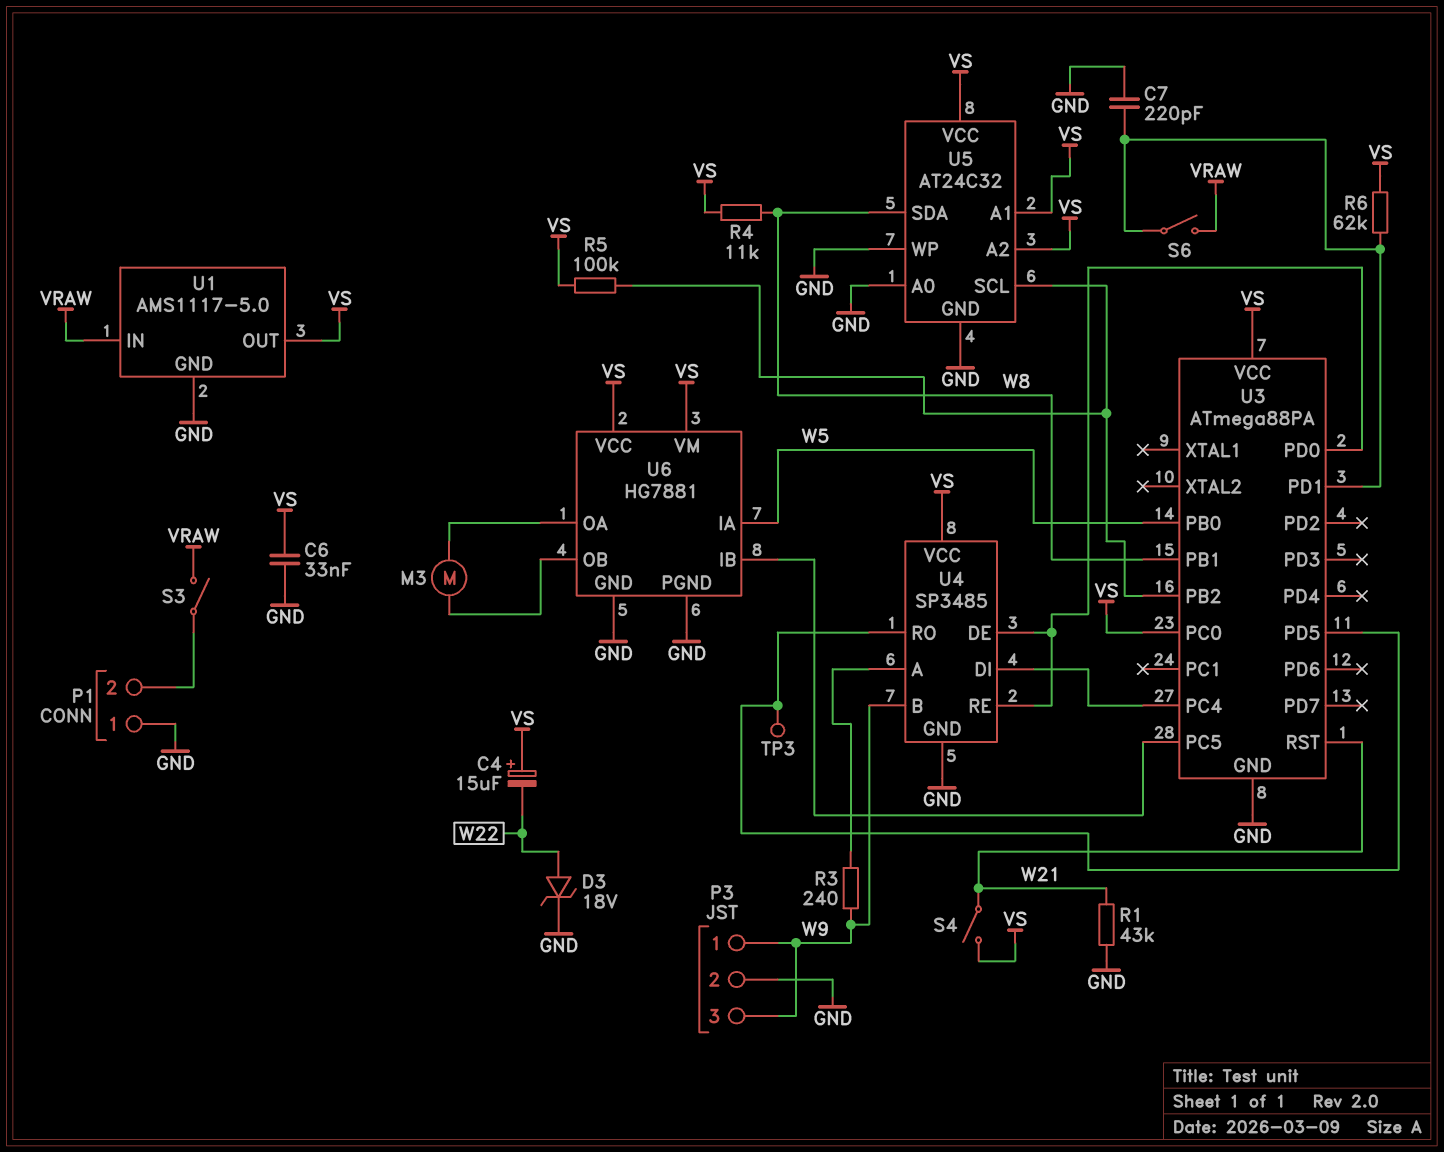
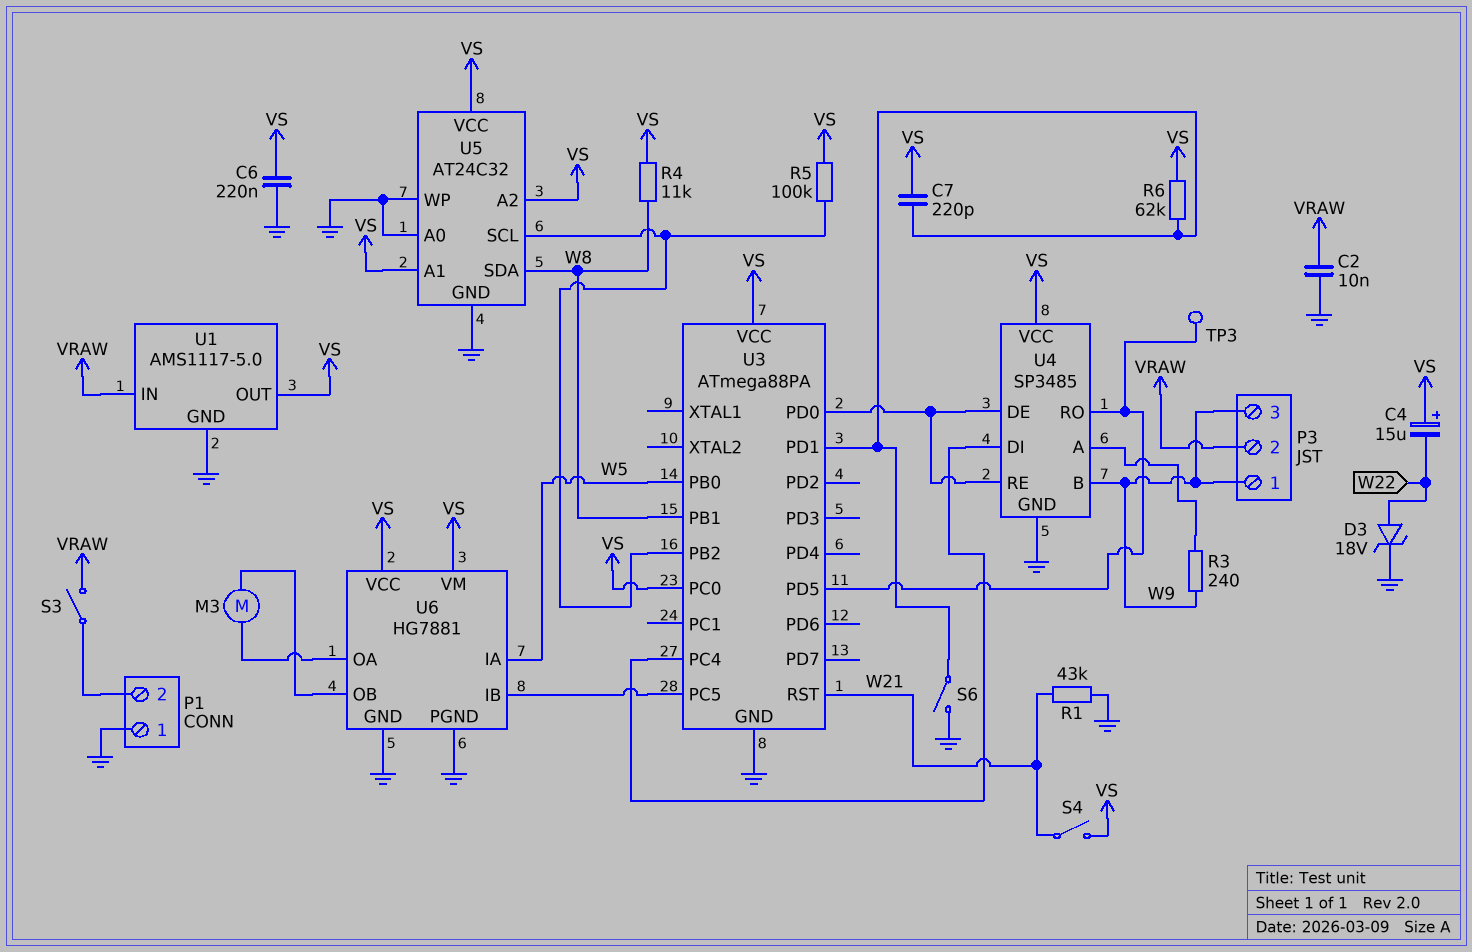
C2: none -> 10nF (GND, VRAW)
C6: 33nF (GND, VS) -> 220nF (GND, VS)
C7: 220pF (GND, U3/PD1) -> 220pF (U3/PD1, VS)
P3 pin 2: GND -> VRAW
S6: switch (U3/PD1, VRAW) -> switch (GND, U3/PD1)

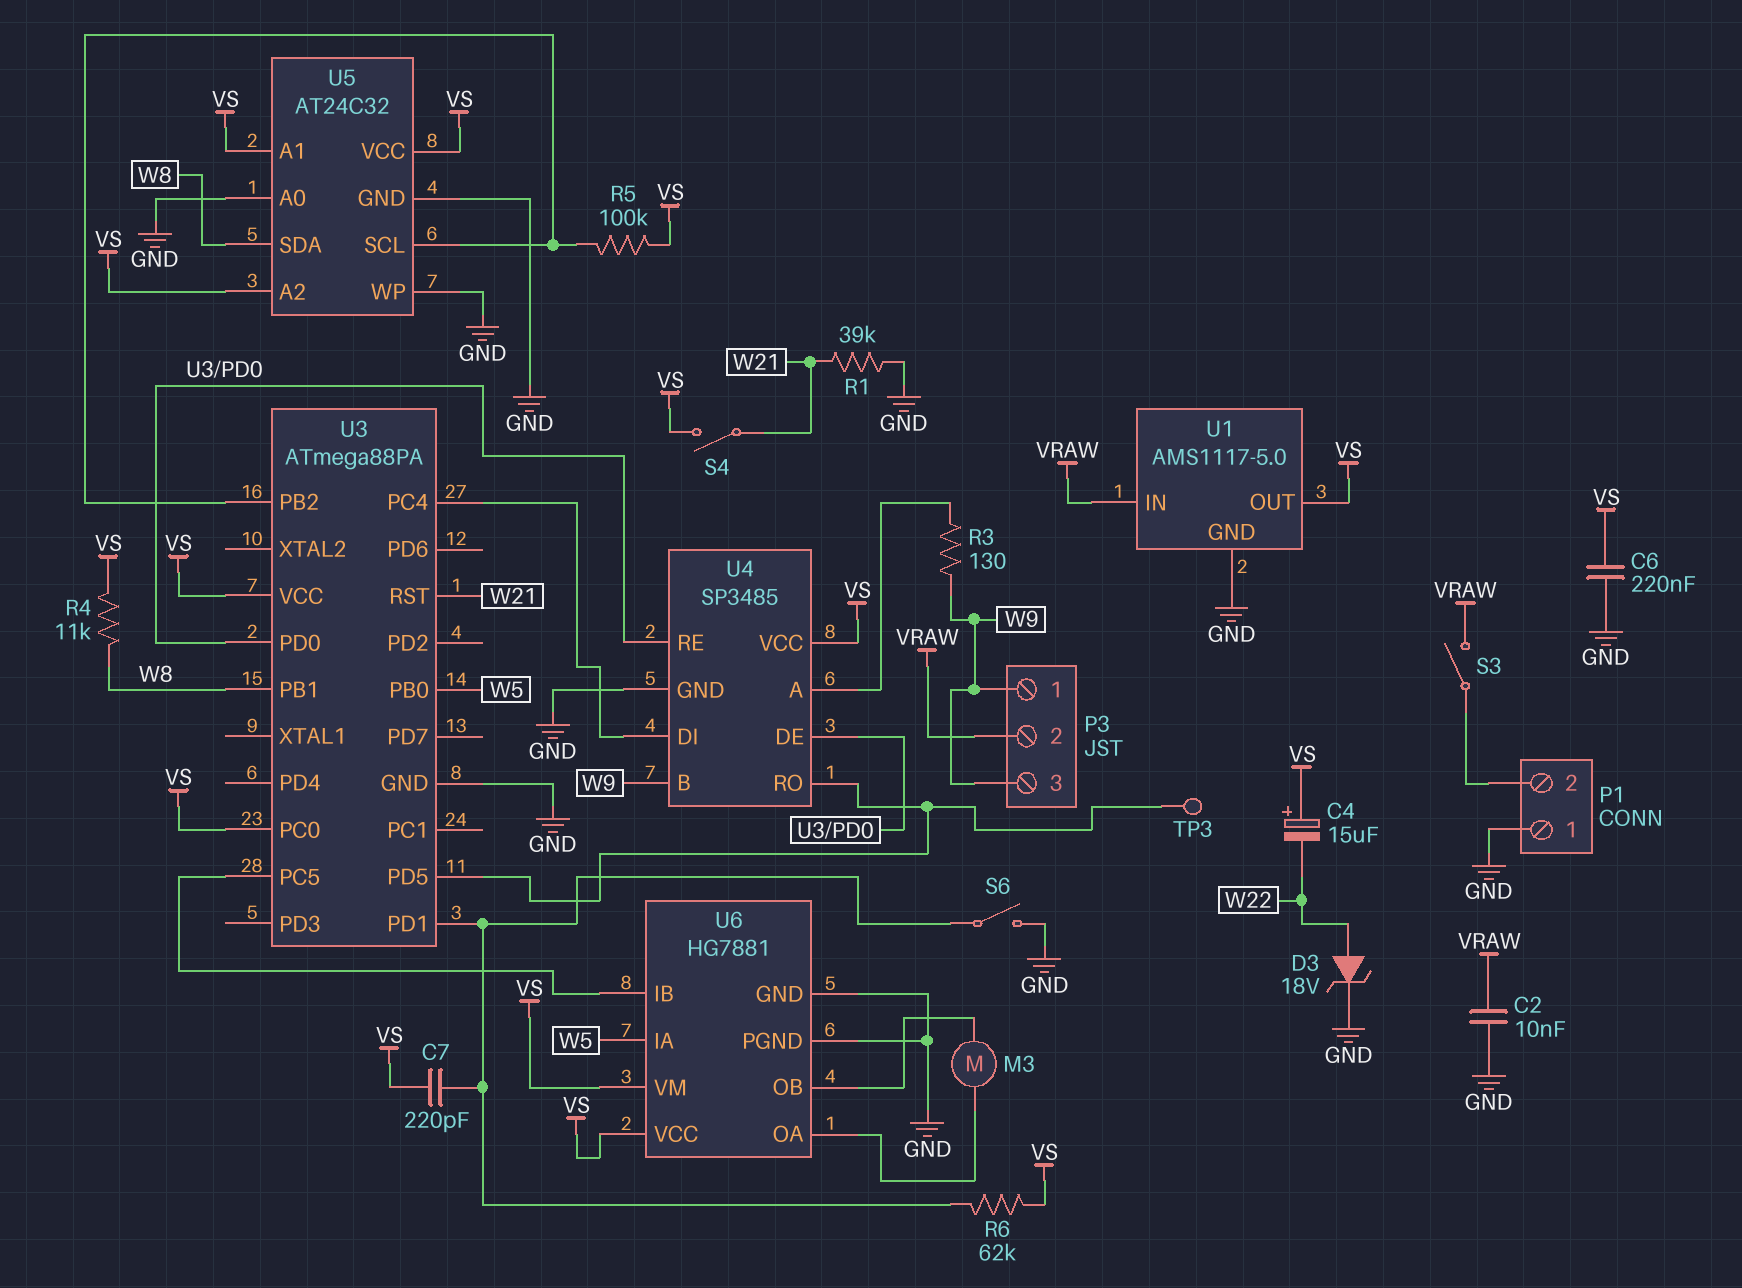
R1: 43k (GND, W21) -> 39k (GND, W21)
R3: 240 (U4/A, W9) -> 130 (U4/A, W9)

